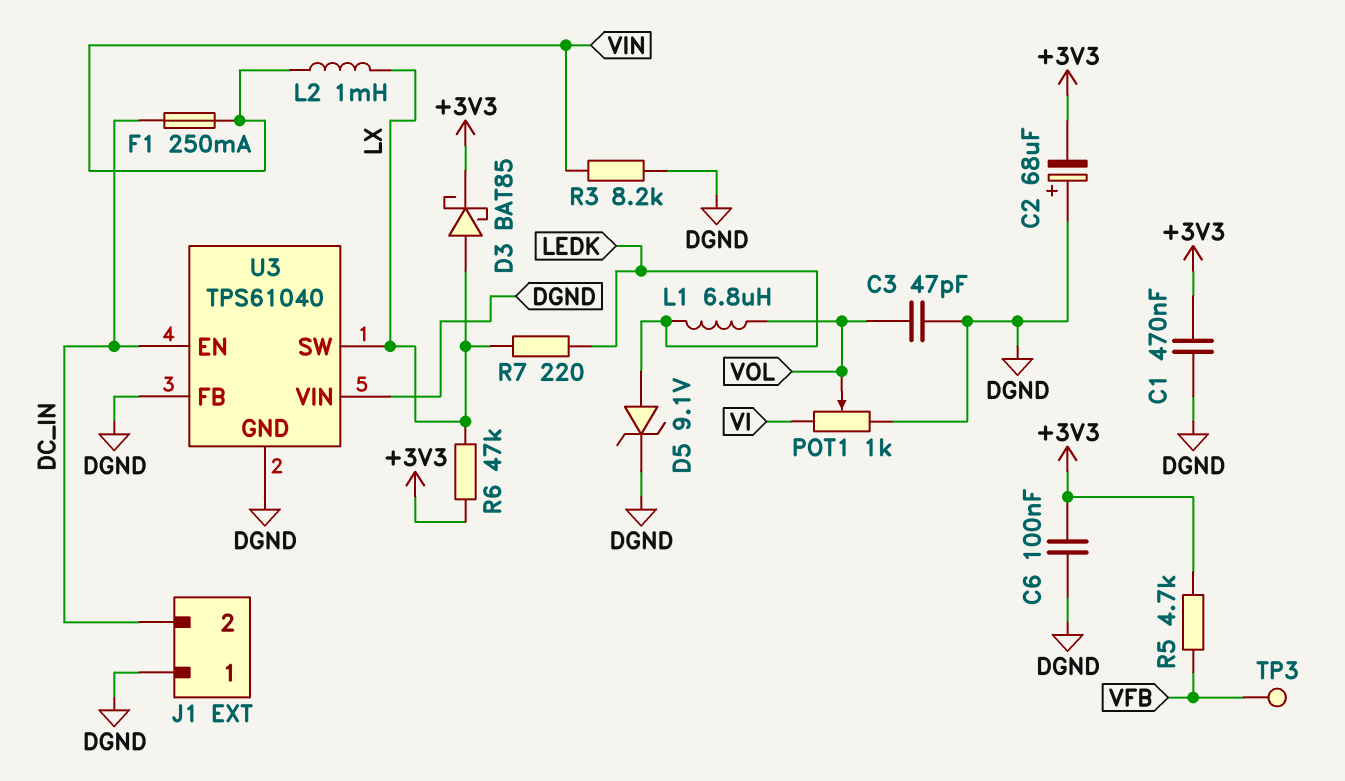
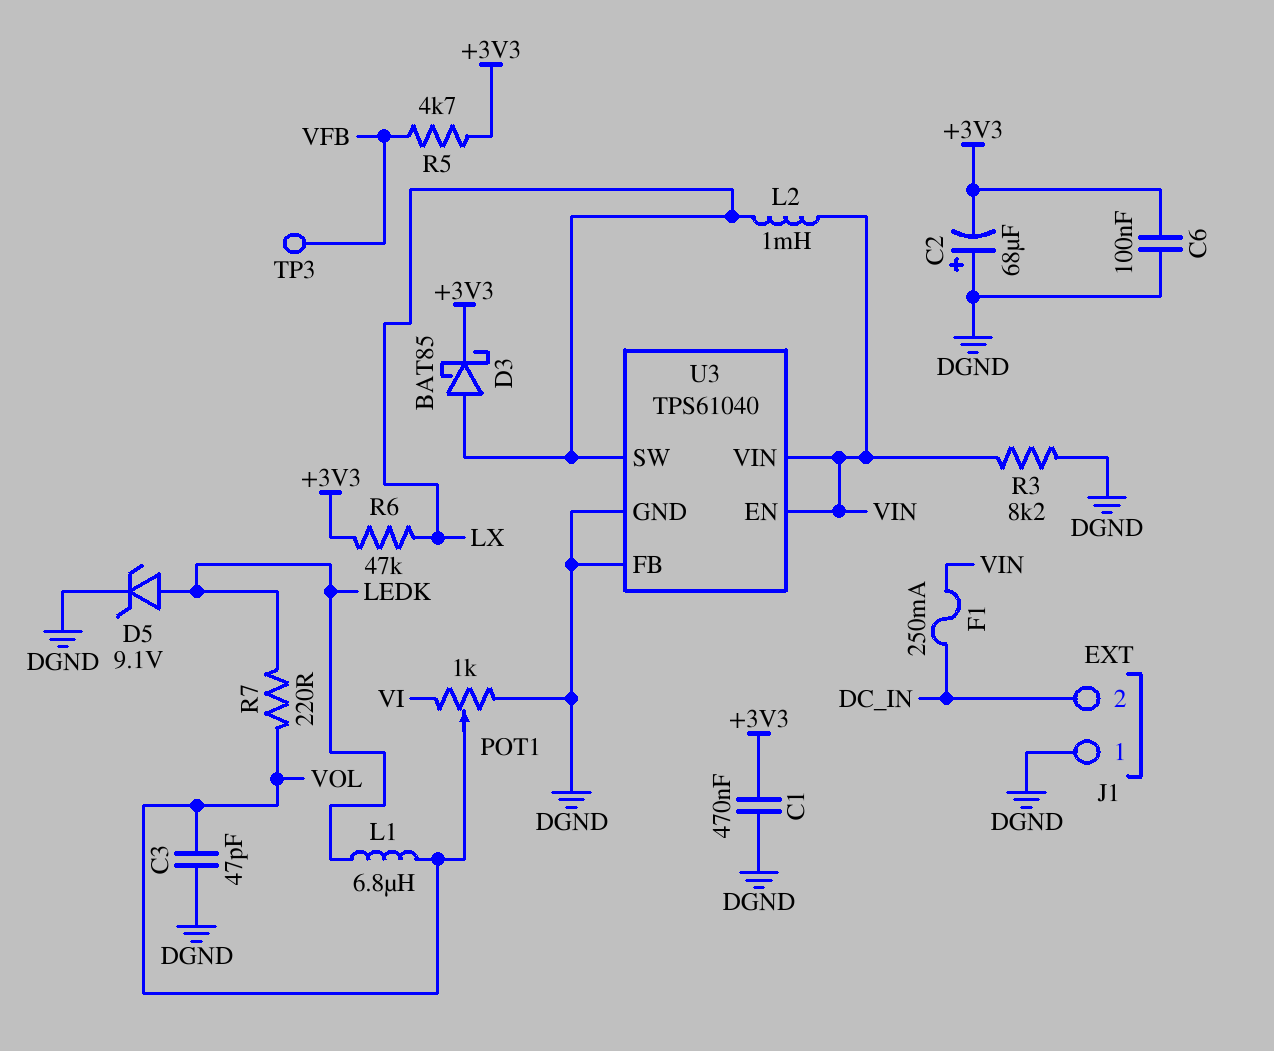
R7: 220 (LEDK, LX) -> 220 (LEDK, VOL)
U3 pin EN: DC_IN -> VIN
U3 pin VIN: DGND -> VIN

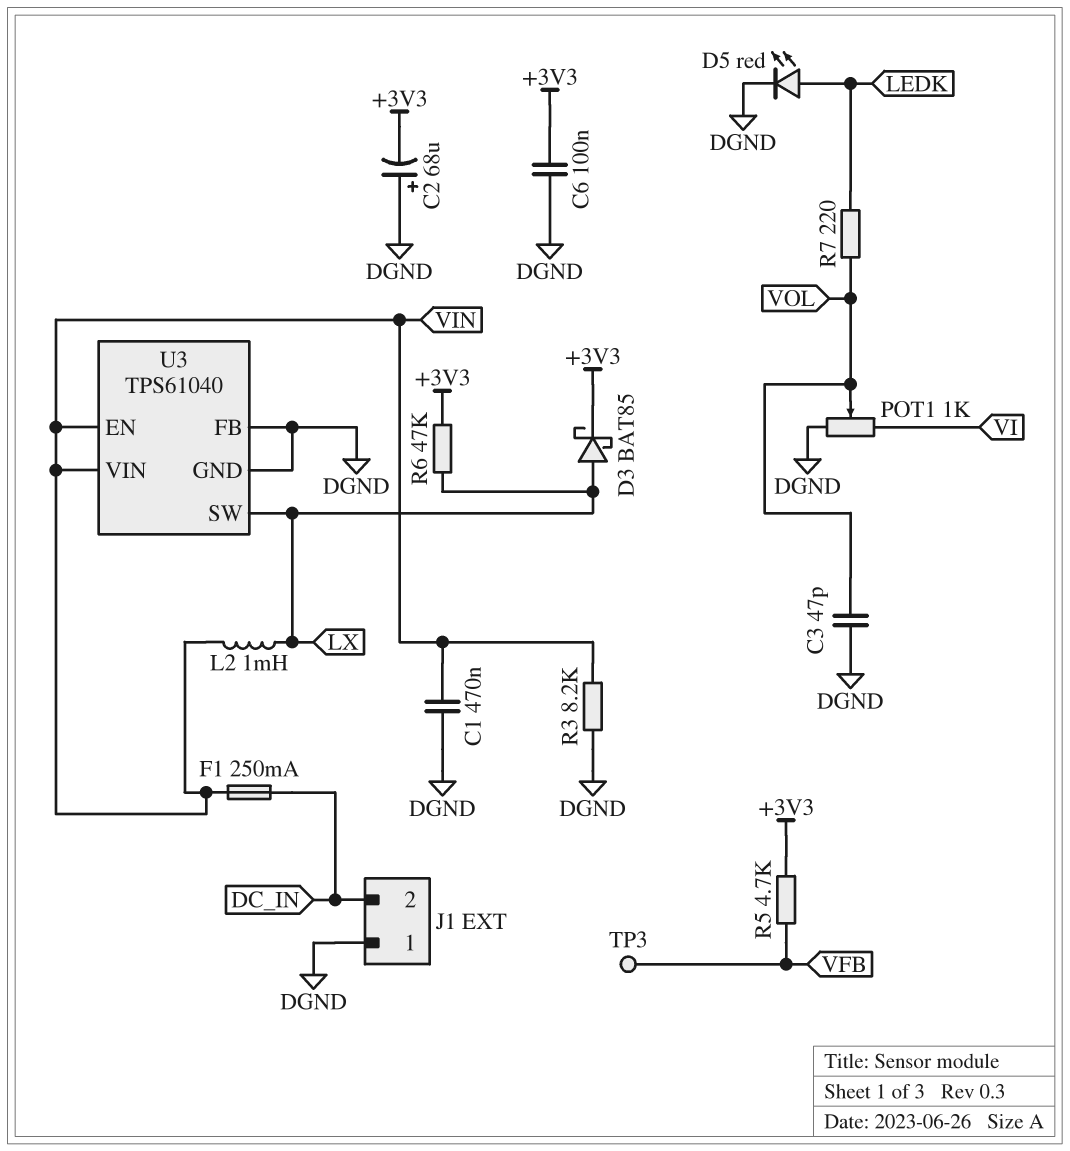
C1: 470nF (+3V3, DGND) -> 470nF (DGND, VIN)
D5: zener 9.1V (A LEDK, K DGND) -> LED red (A LEDK, K DGND)
L1: 6.8uH (LEDK, VOL) -> none

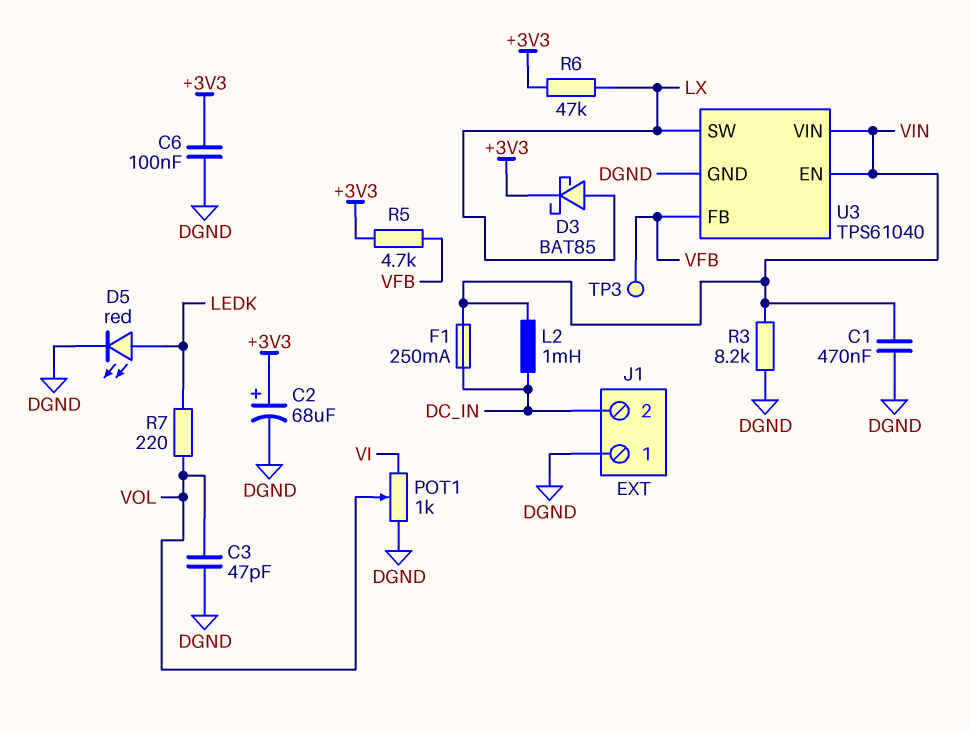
C2: 68uF (plus DGND, minus +3V3) -> 68uF (plus +3V3, minus DGND)
L2: 1mH (LX, VIN) -> 1mH (DC_IN, VIN)
U3 pin FB: DGND -> VFB

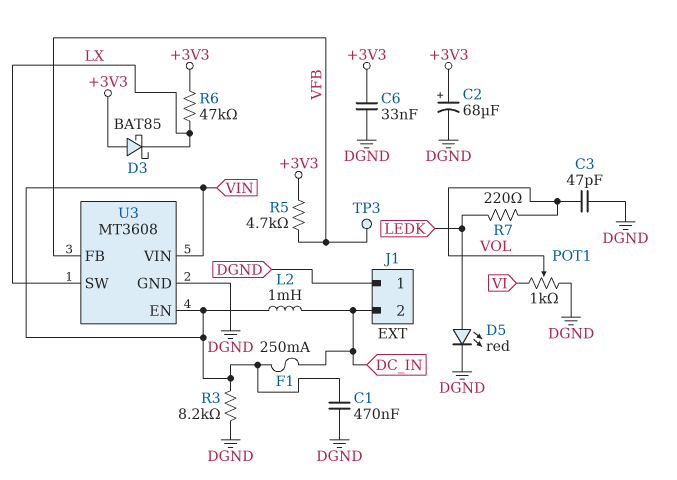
C6: 100nF (+3V3, DGND) -> 33nF (+3V3, DGND)
D3: schottky BAT85 (A LX, K +3V3) -> schottky BAT85 (A +3V3, K LX)
U3: TPS61040 -> MT3608

